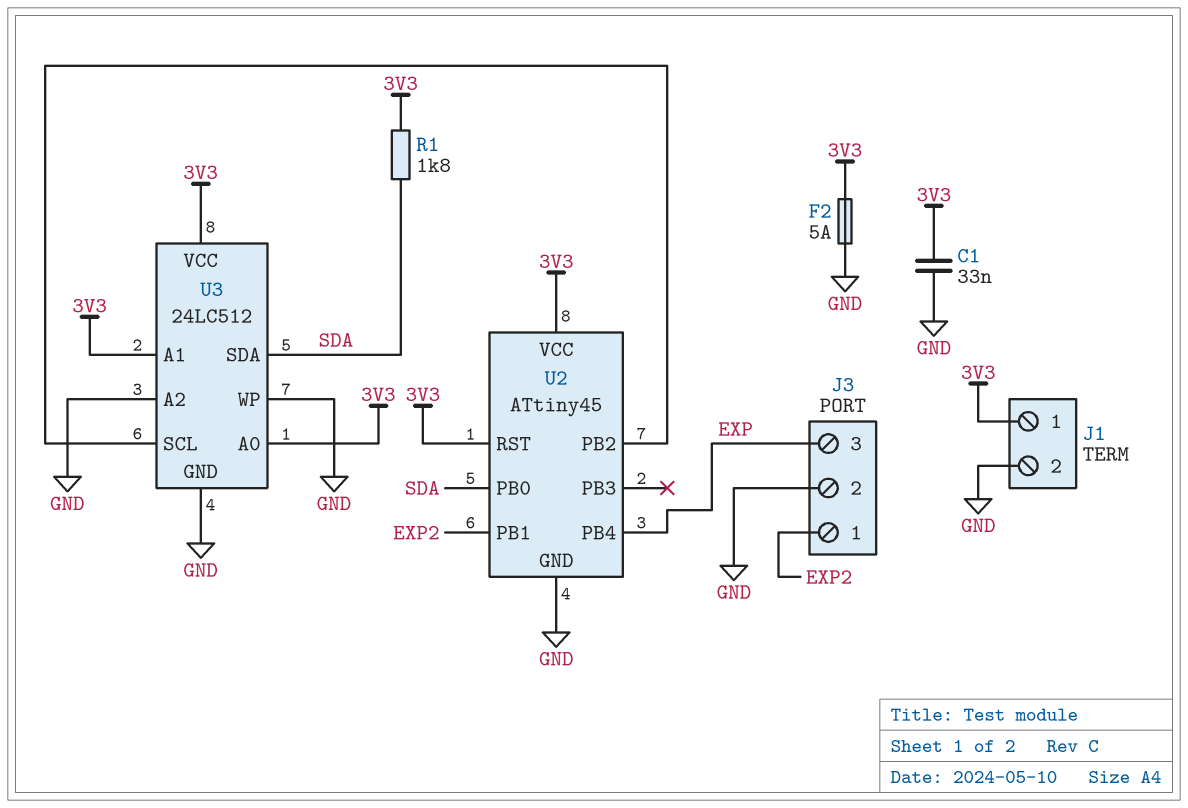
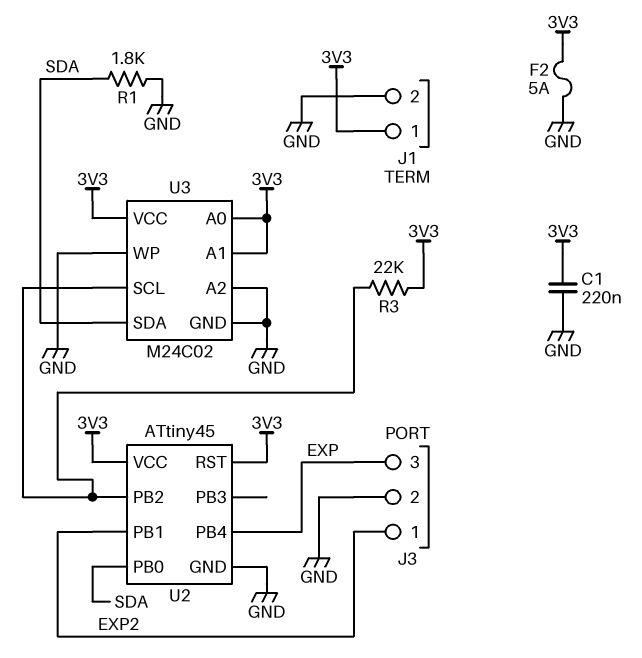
C1: 33nF (3V3, GND) -> 220nF (3V3, GND)
R1: 1.8k (3V3, SDA) -> 1.8k (GND, SDA)
R3: none -> 22k (3V3, U2/PB2)
U3: 24LC512 -> M24C02

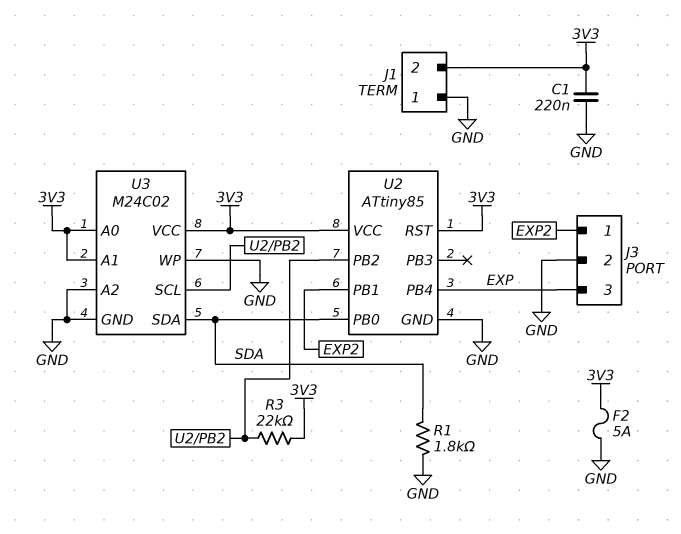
J1 pin 1: 3V3 -> GND
J1 pin 2: GND -> 3V3
U2: ATtiny45 -> ATtiny85

